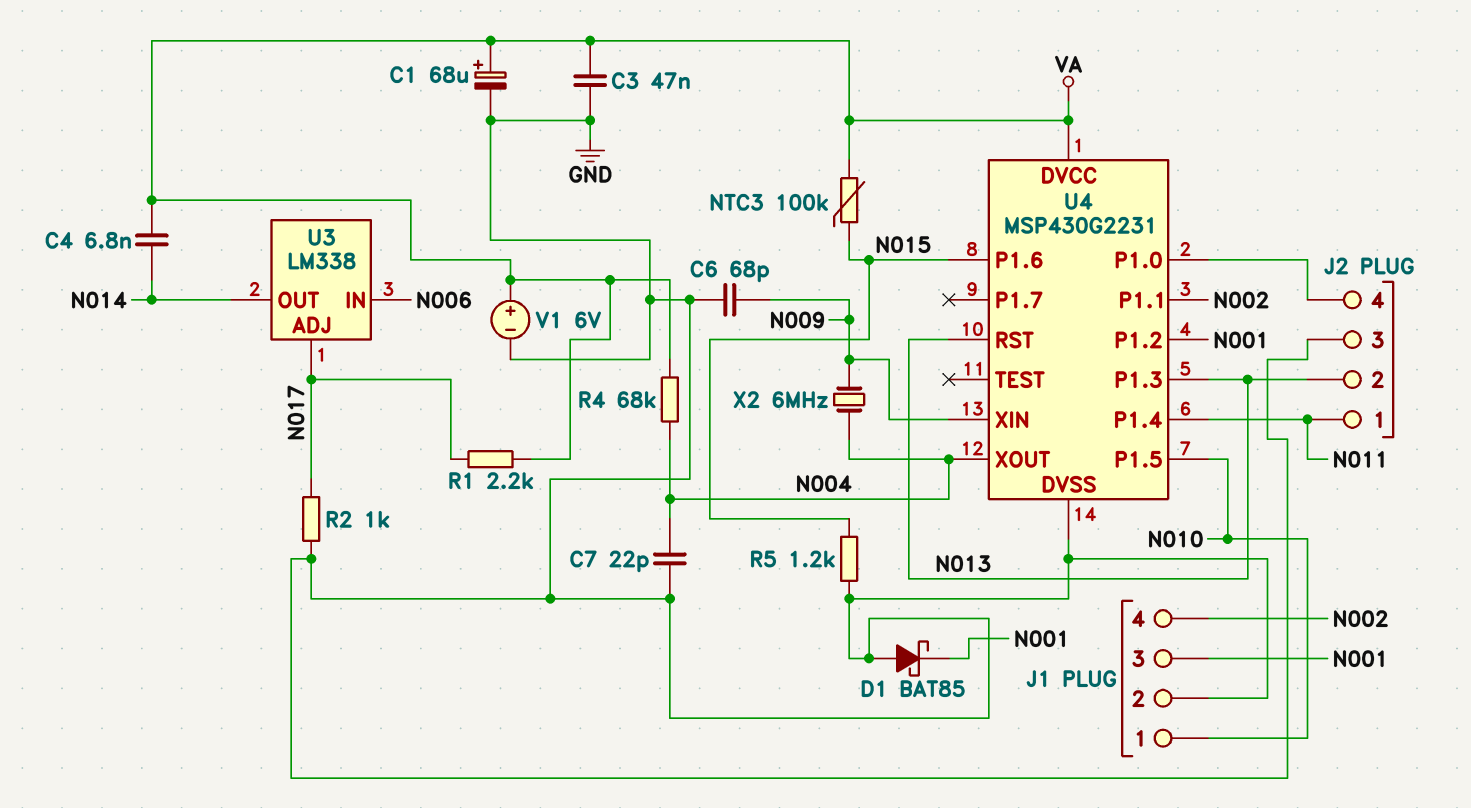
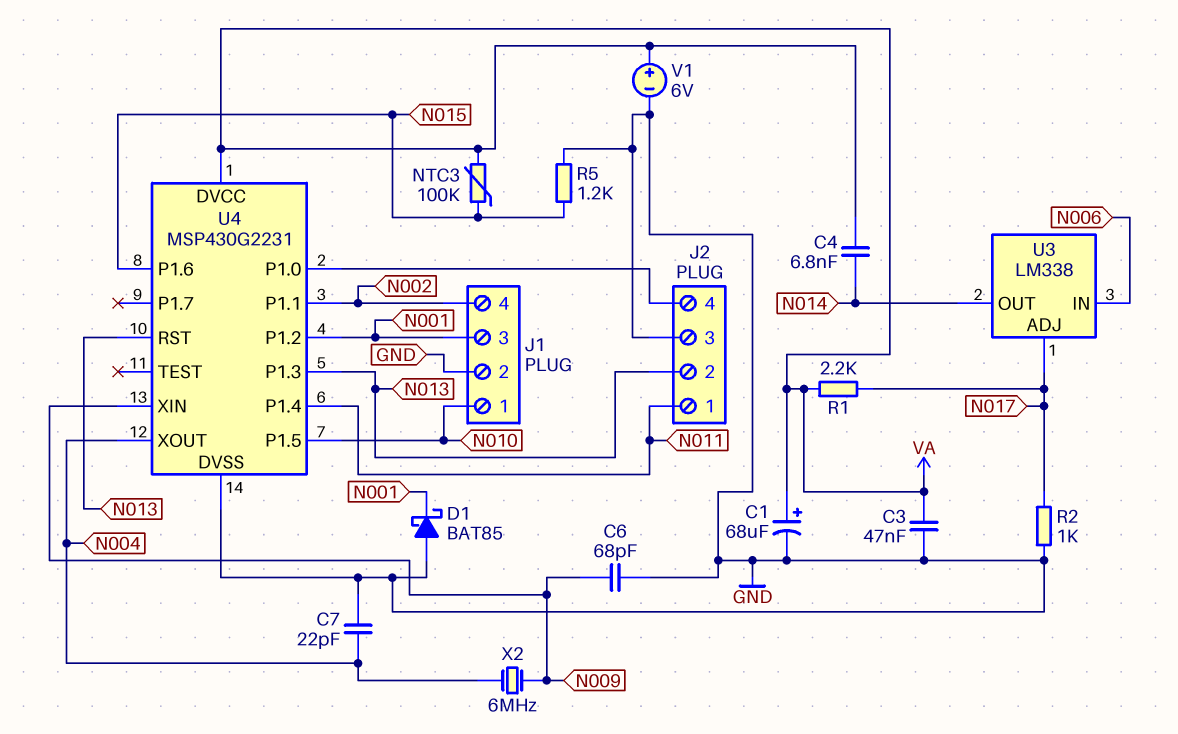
R4: 68k (N004, VA) -> none

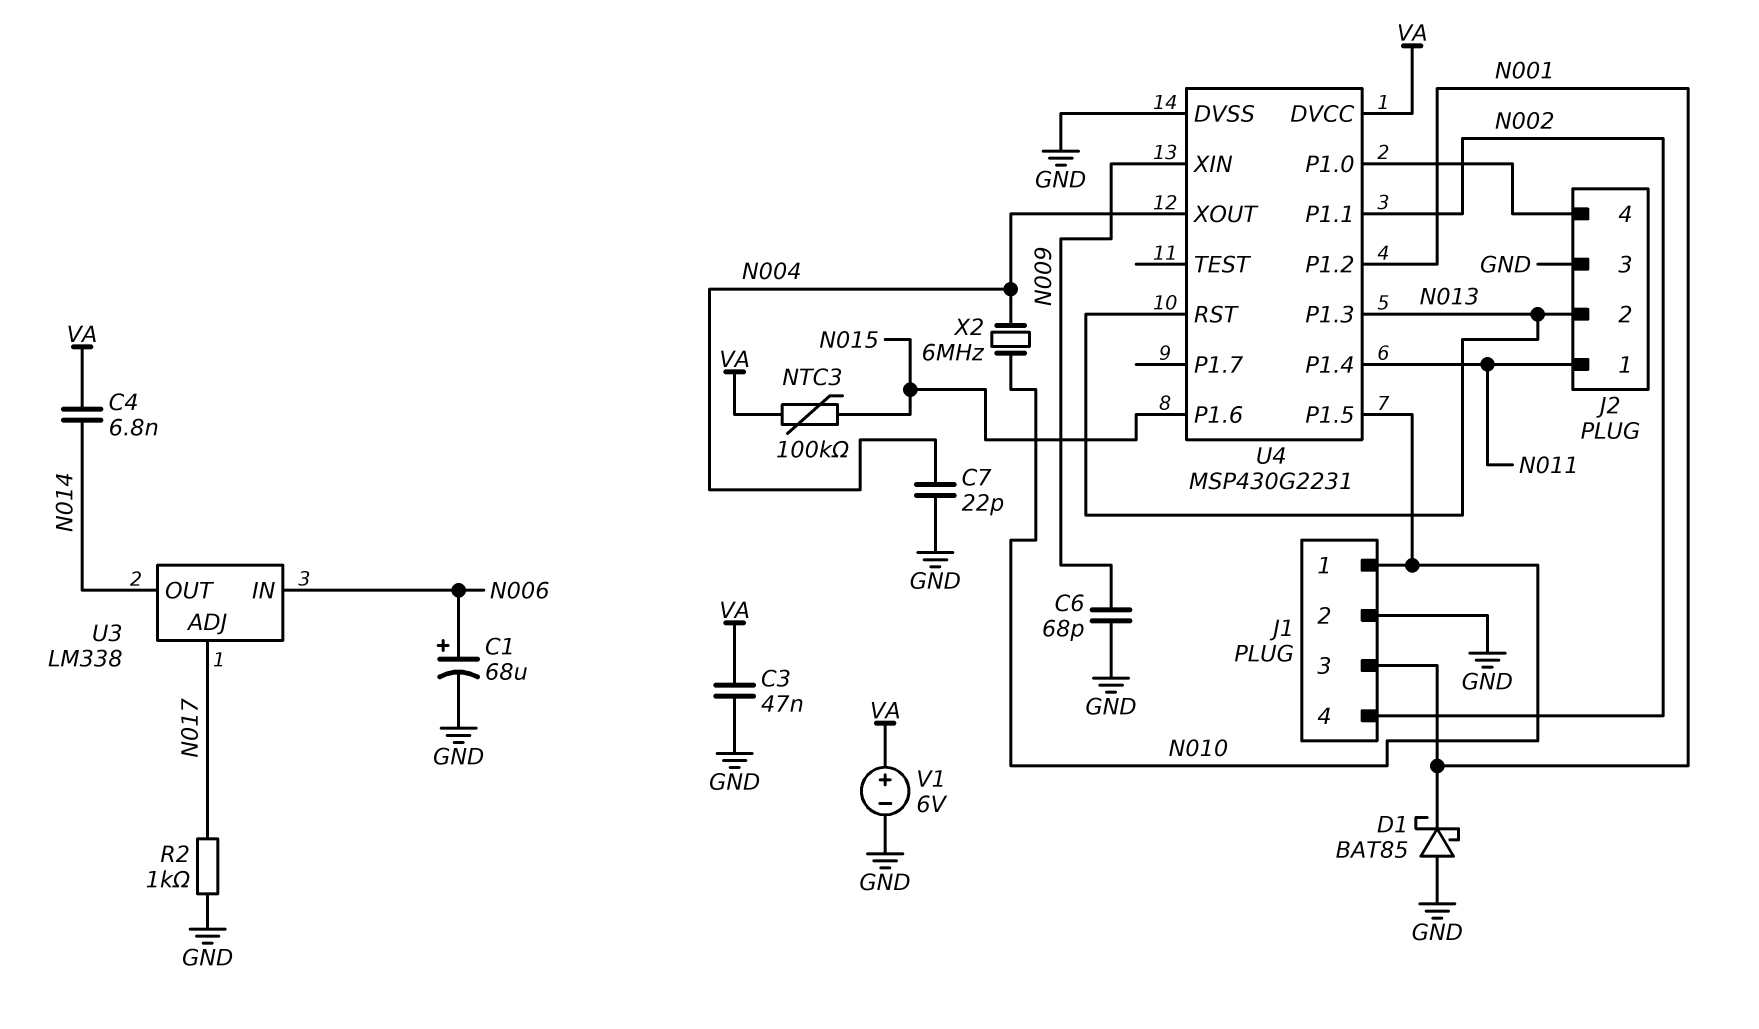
C1: 68uF (plus VA, minus GND) -> 68uF (plus N006, minus GND)
R1: 2.2k (N017, VA) -> none
R5: 1.2k (GND, N015) -> none
X2: 6MHz (N004, N009) -> 6MHz (N004, N010)

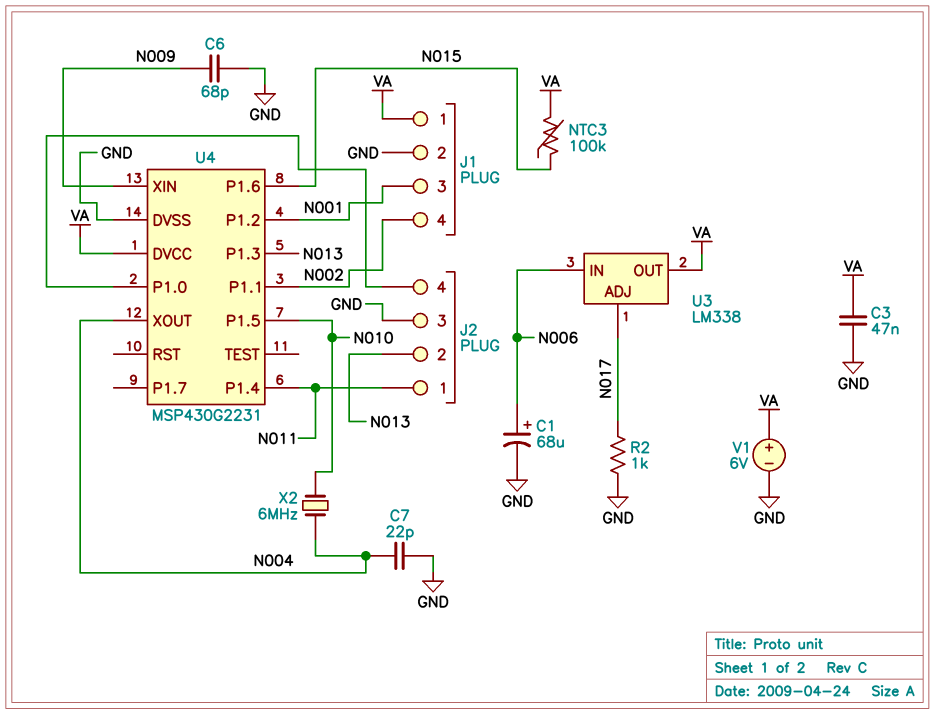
C4: 6.8nF (N014, VA) -> none
D1: schottky BAT85 (A GND, K N001) -> none
J1 pin 1: N010 -> VA
U3 pin OUT: N014 -> VA
U4 pin RST: N013 -> none

